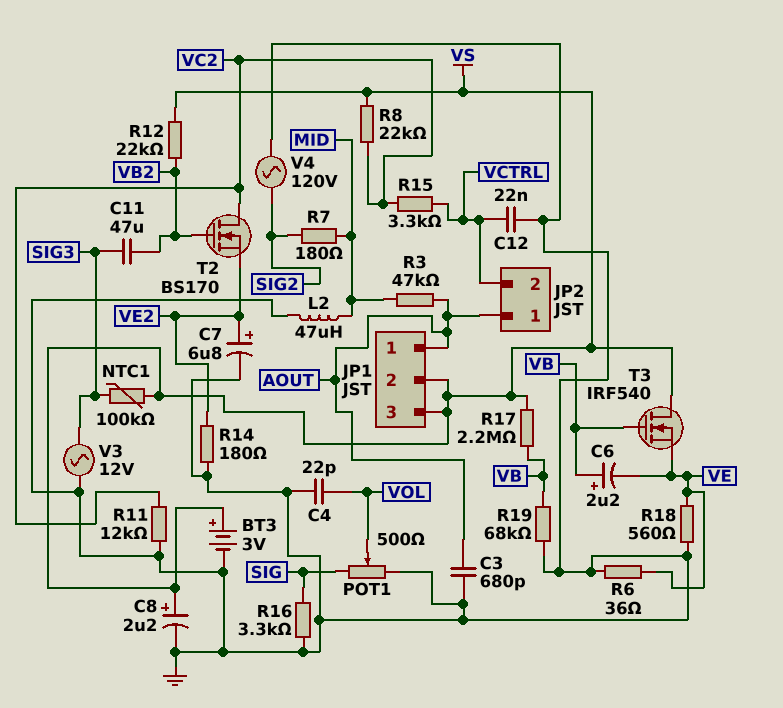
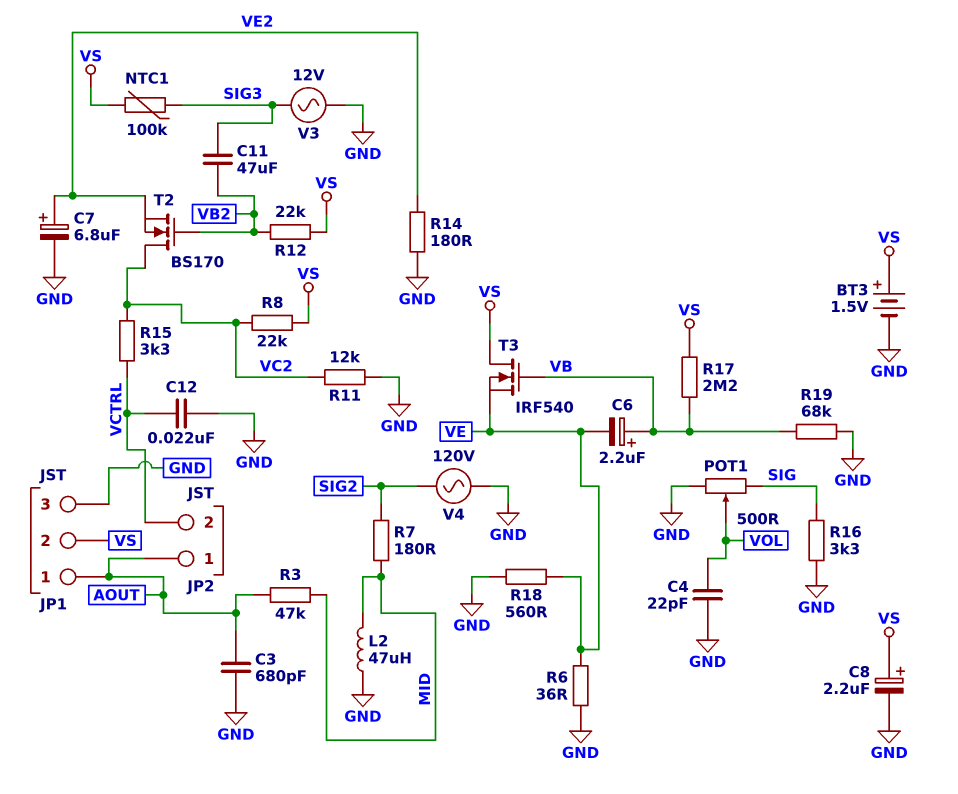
BT3: 3V (plus VS, minus GND) -> 1.5V (plus VS, minus GND)
JP1 pin 3: VS -> GND

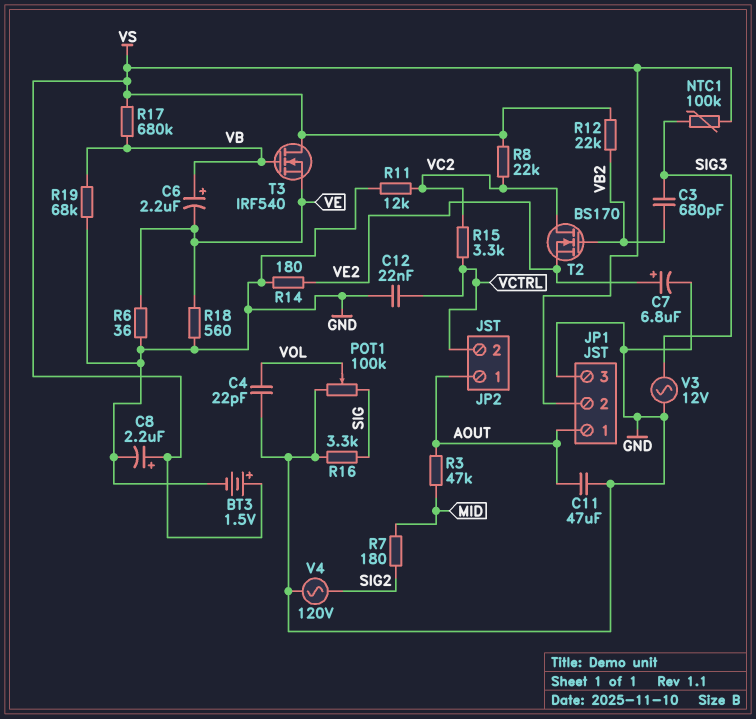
C3: 680pF (AOUT, GND) -> 680pF (SIG3, VB2)
C11: 47uF (SIG3, VB2) -> 47uF (AOUT, GND)
L2: 47uH (GND, MID) -> none
POT1: 500 (GND, SIG, wiper VOL) -> 100k (GND, SIG, wiper VOL)
R17: 2.2M (VB, VS) -> 680k (VB, VS)

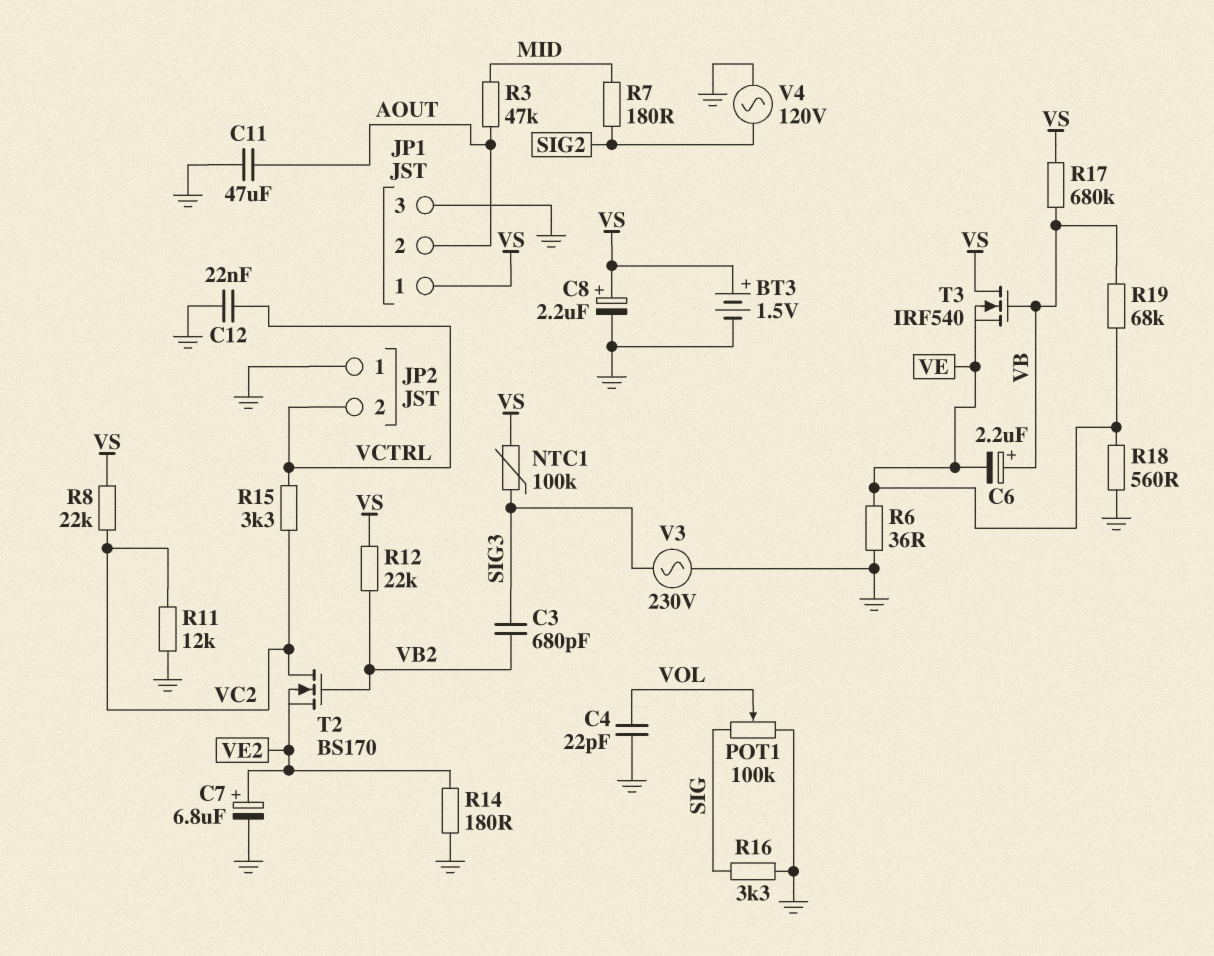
JP1 pin 1: AOUT -> VS
JP1 pin 2: VS -> AOUT
JP2 pin 1: AOUT -> GND
R19: 68k (GND, VB) -> 68k (VB, VE)
V3: AC 12V (GND, SIG3) -> AC 230V (GND, SIG3)

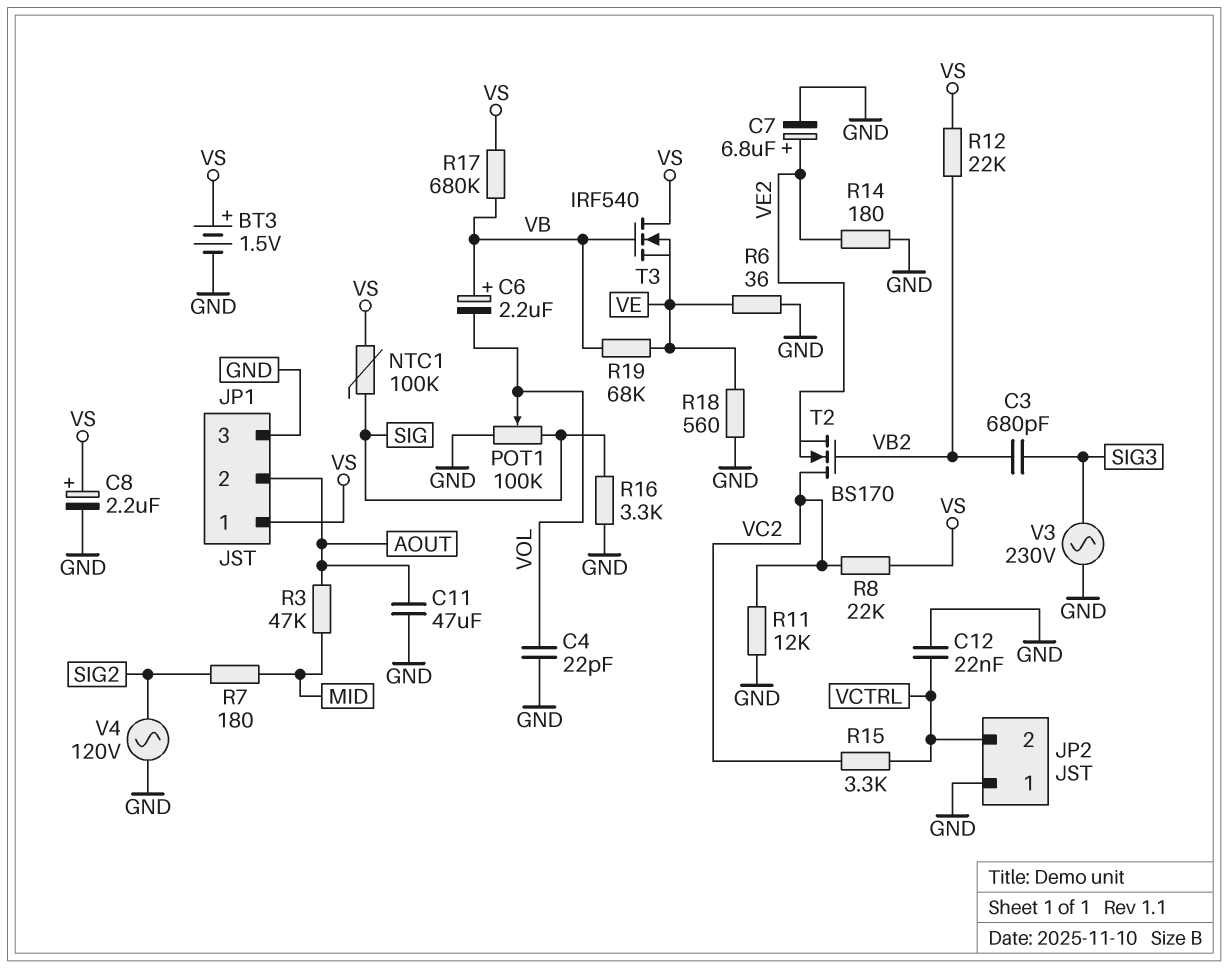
C6: 2.2uF (plus VB, minus VE) -> 2.2uF (plus VB, minus VOL)
NTC1: 100k (SIG3, VS) -> 100k (SIG, VS)

